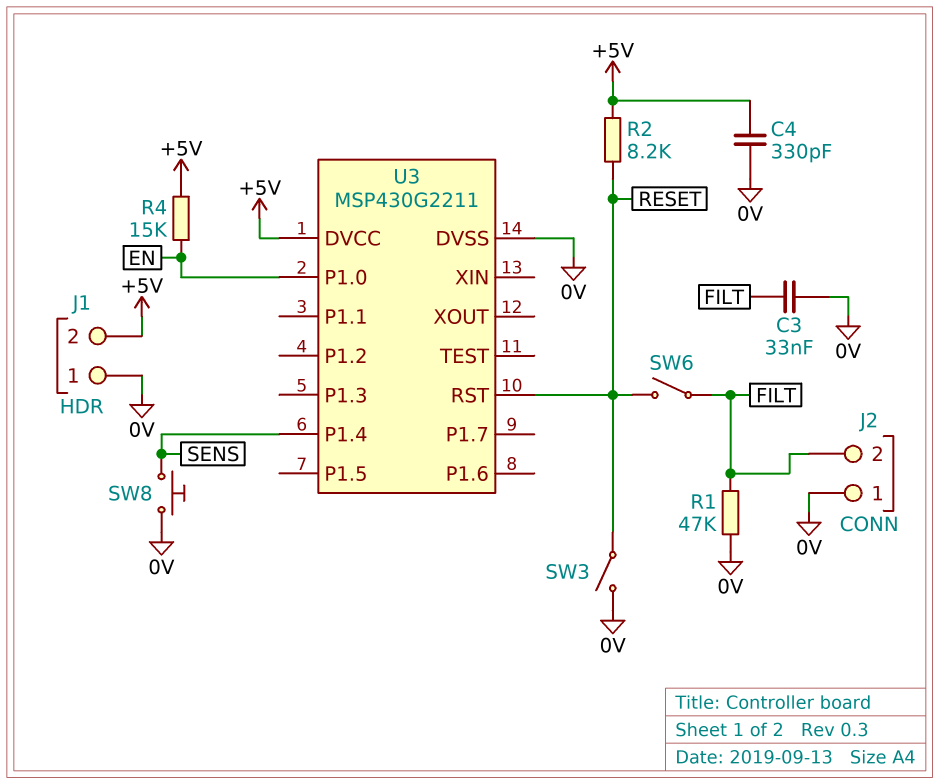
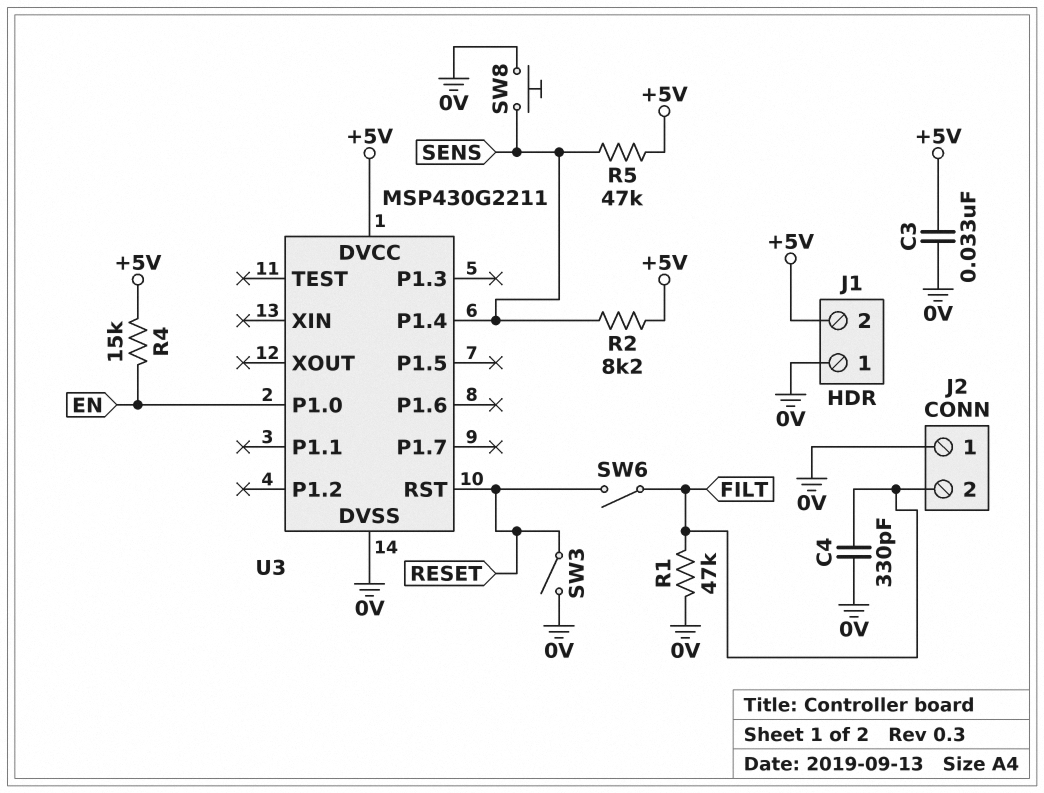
C3: 33nF (0V, FILT) -> 33nF (+5V, 0V)
C4: 330pF (+5V, 0V) -> 330pF (0V, FILT)
R2: 8.2k (+5V, RESET) -> 8.2k (+5V, SENS)
R5: none -> 47k (+5V, SENS)

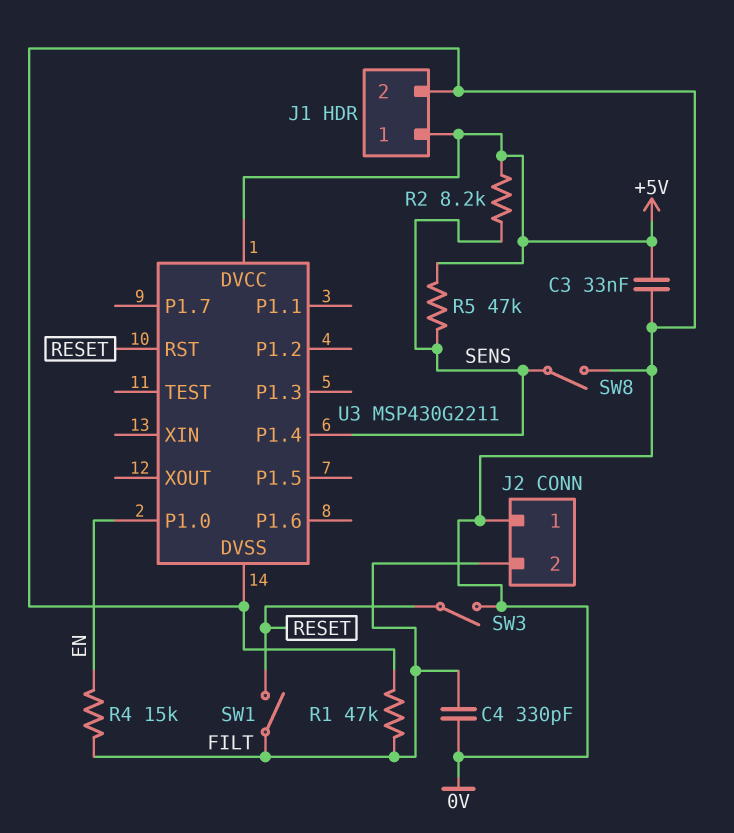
J1 pin 1: 0V -> +5V
J1 pin 2: +5V -> 0V
R4: 15k (+5V, EN) -> 15k (EN, FILT)
SW1: none -> switch (FILT, RESET)
SW6: switch (FILT, RESET) -> none
SW8: button (0V, SENS) -> switch (0V, SENS)

